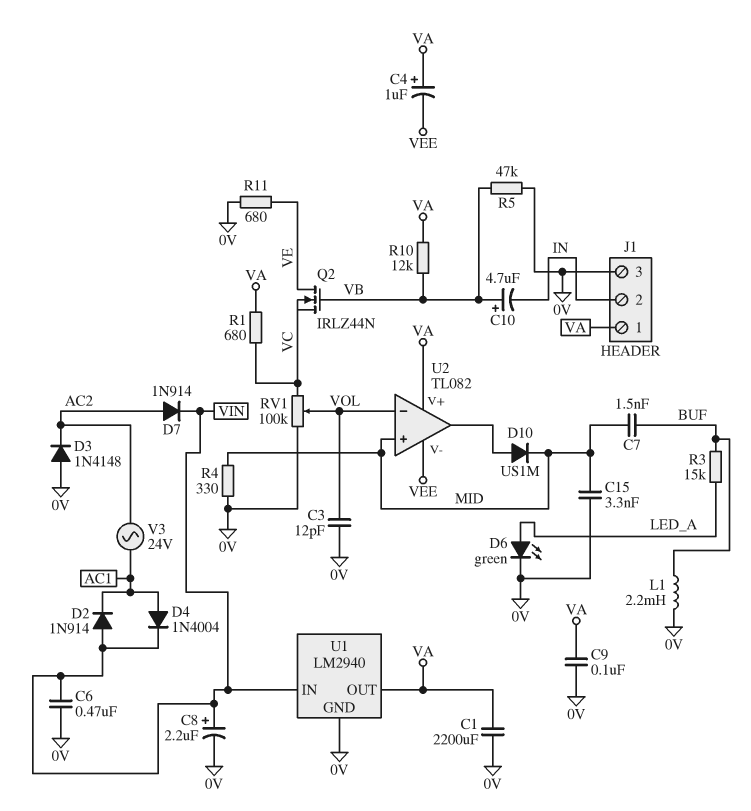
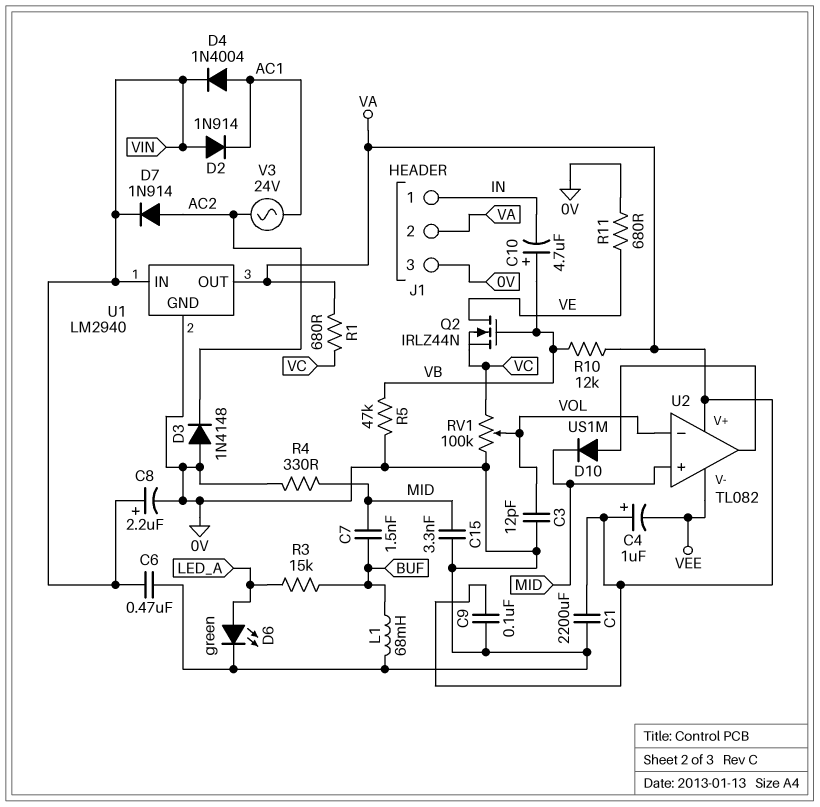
J1 pin 1: VA -> IN
J1 pin 2: IN -> VA
L1: 2.2mH (0V, BUF) -> 68mH (0V, BUF)

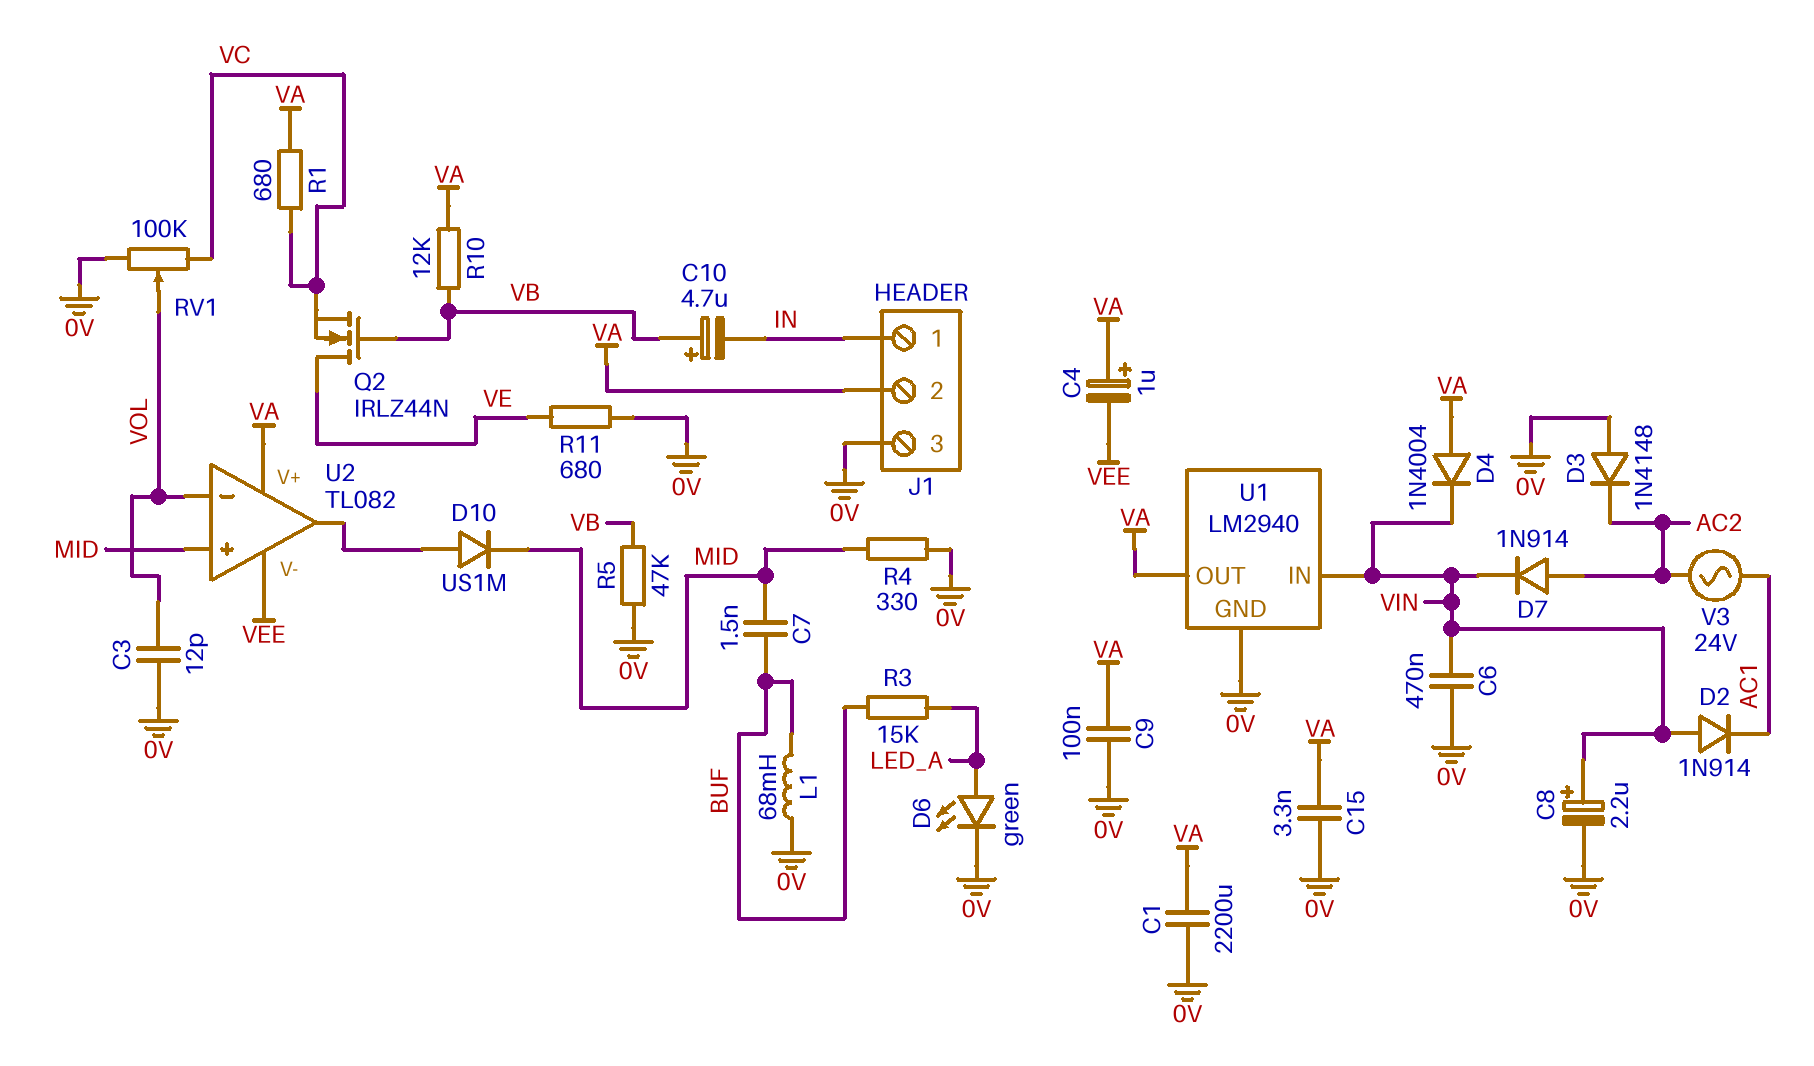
C15: 3.3nF (0V, MID) -> 3.3nF (0V, VA)
D4: diode 1N4004 (A AC1, K VIN) -> diode 1N4004 (A VA, K VIN)

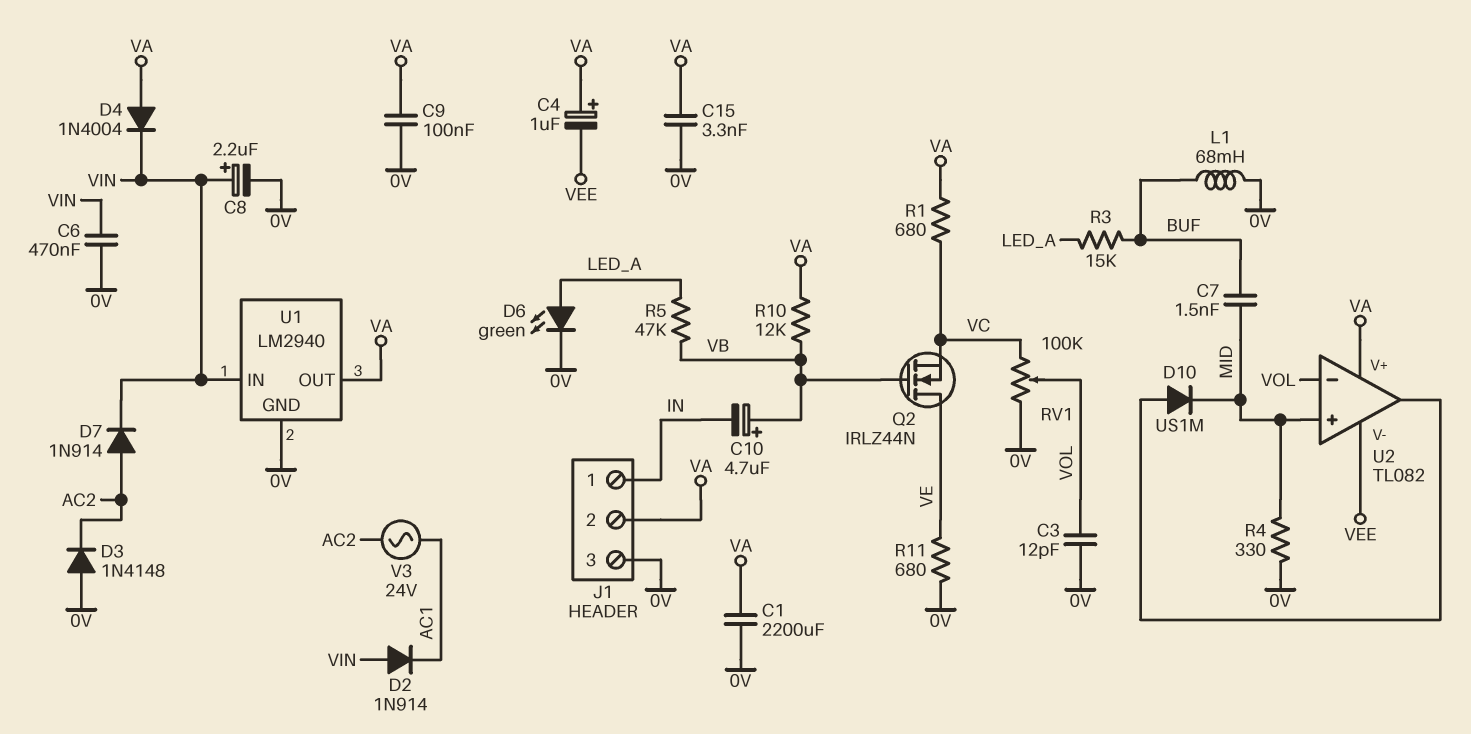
R5: 47k (0V, VB) -> 47k (LED_A, VB)

